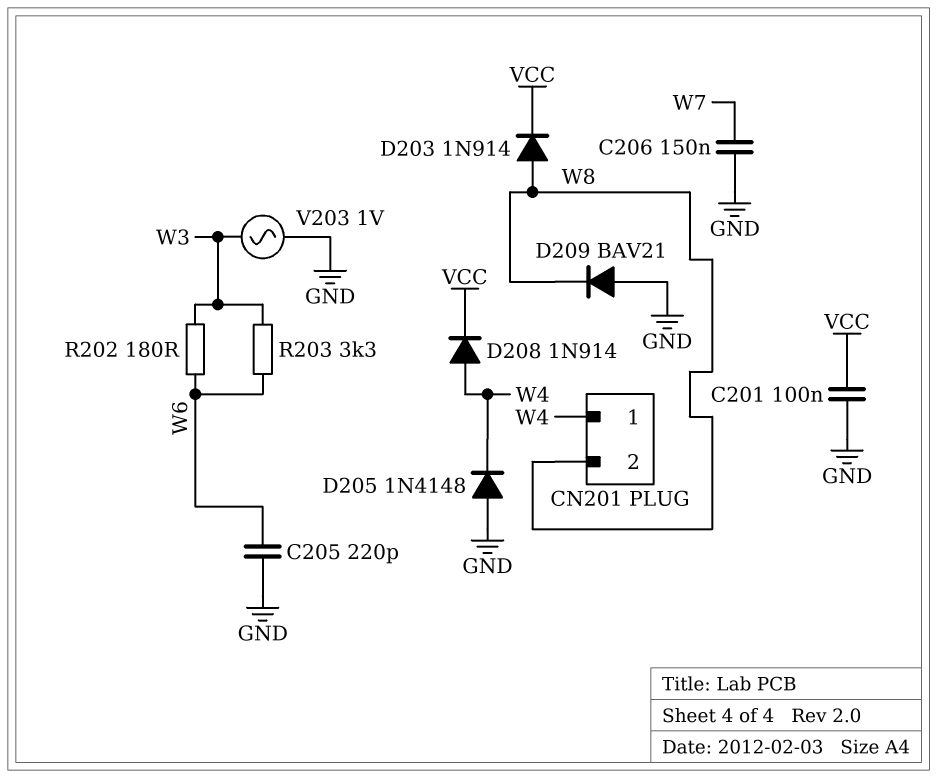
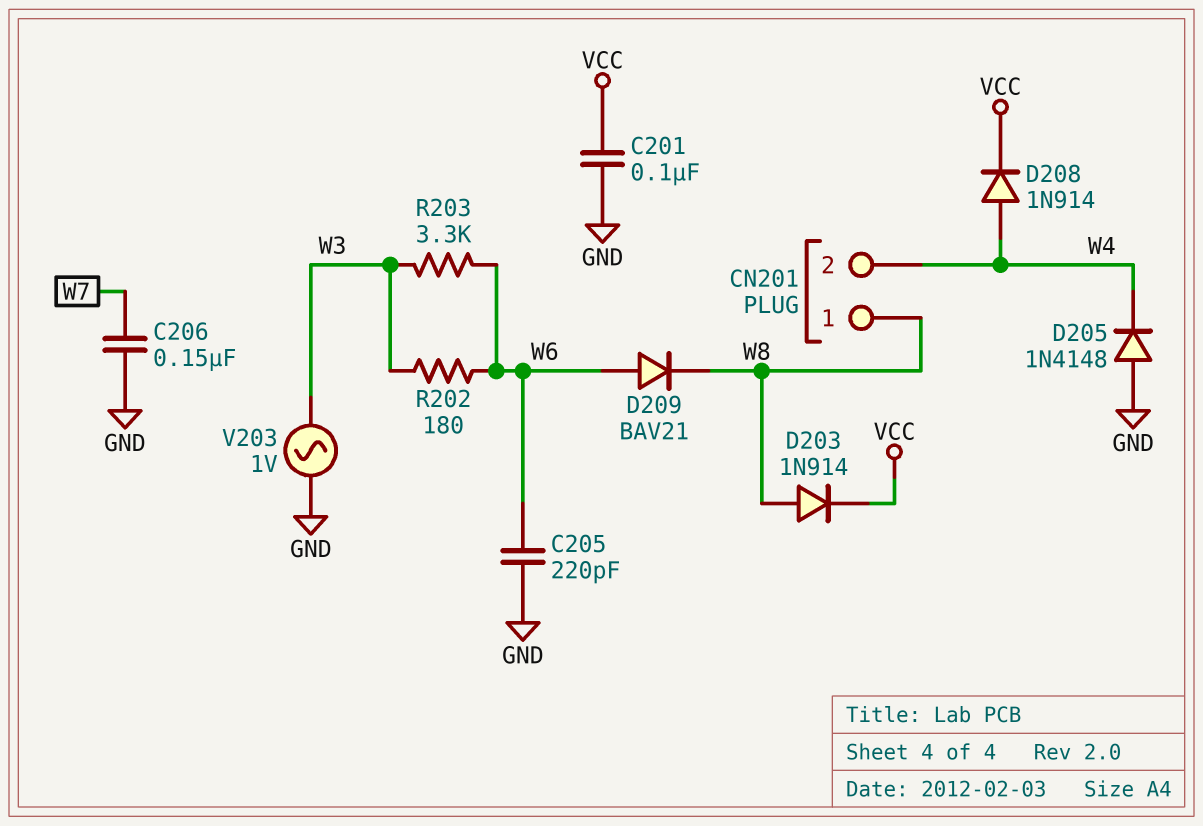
CN201 pin 1: W4 -> W8
CN201 pin 2: W8 -> W4
D209: diode BAV21 (A GND, K W8) -> diode BAV21 (A W6, K W8)

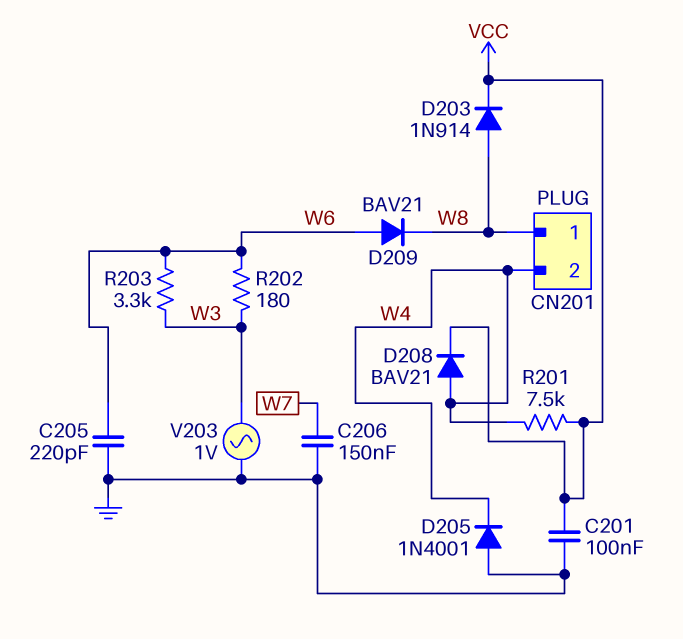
D205: diode 1N4148 (A GND, K W4) -> diode 1N4001 (A GND, K W4)
D208: diode 1N914 (A W4, K VCC) -> diode BAV21 (A W4, K VCC)
R201: none -> 7.5k (VCC, W4)

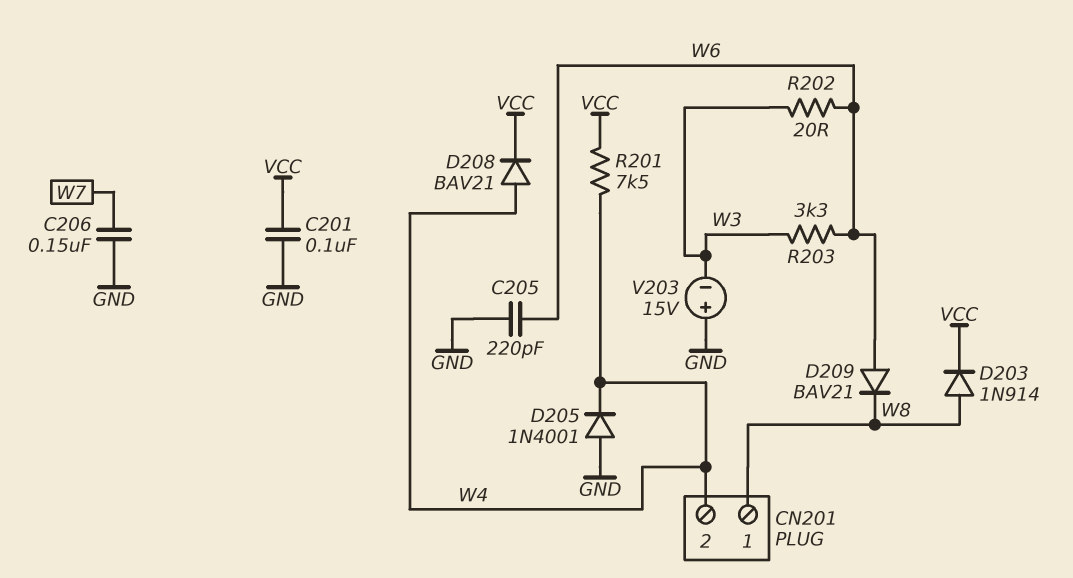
R202: 180 (W3, W6) -> 20 (W3, W6)
V203: AC 1V (GND, W3) -> 15V (plus GND, minus W3)

